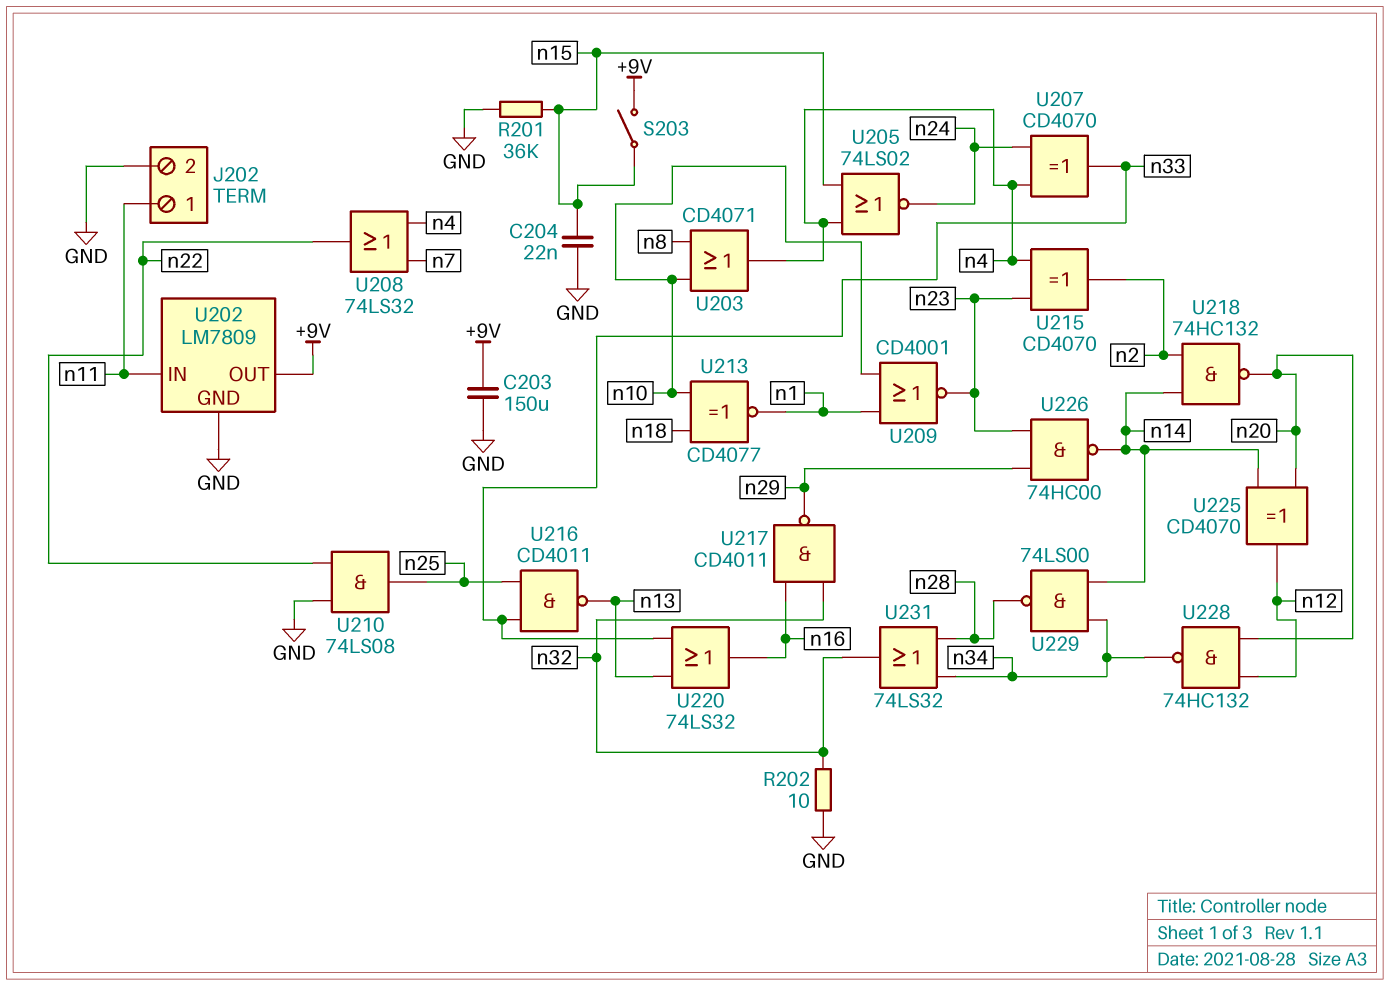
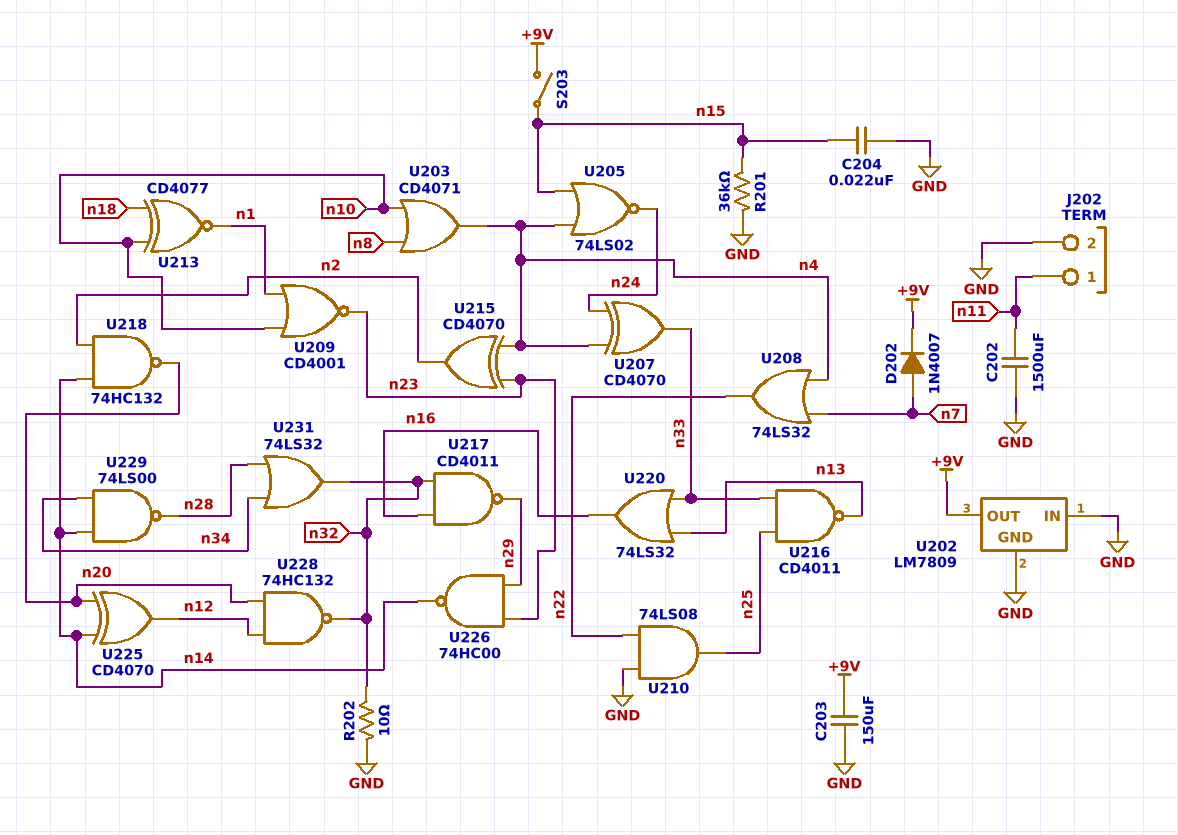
C202: none -> 1500uF (GND, n11)
D202: none -> diode 1N4007 (A n7, K +9V)
U202 pin IN: n11 -> GND
U228: NAND 74HC132 (in n12, in n20, out n34) -> NAND 74HC132 (in n12, in n20, out n32)

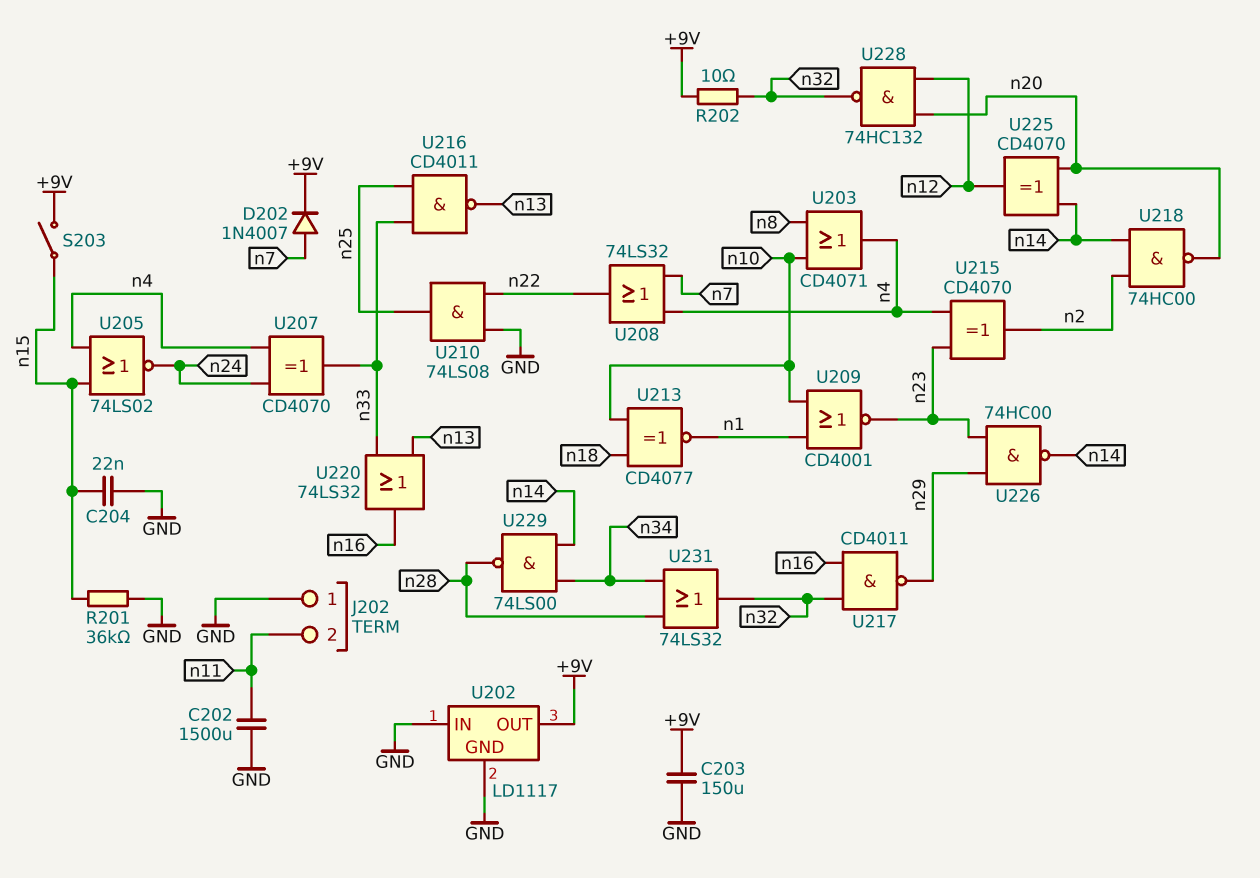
J202 pin 1: n11 -> GND
J202 pin 2: GND -> n11
R202: 10 (GND, n32) -> 10 (+9V, n32)
U202: LM7809 -> LD1117
U218: NAND 74HC132 (in n2, in n14, out n20) -> NAND 74HC00 (in n2, in n14, out n20)

